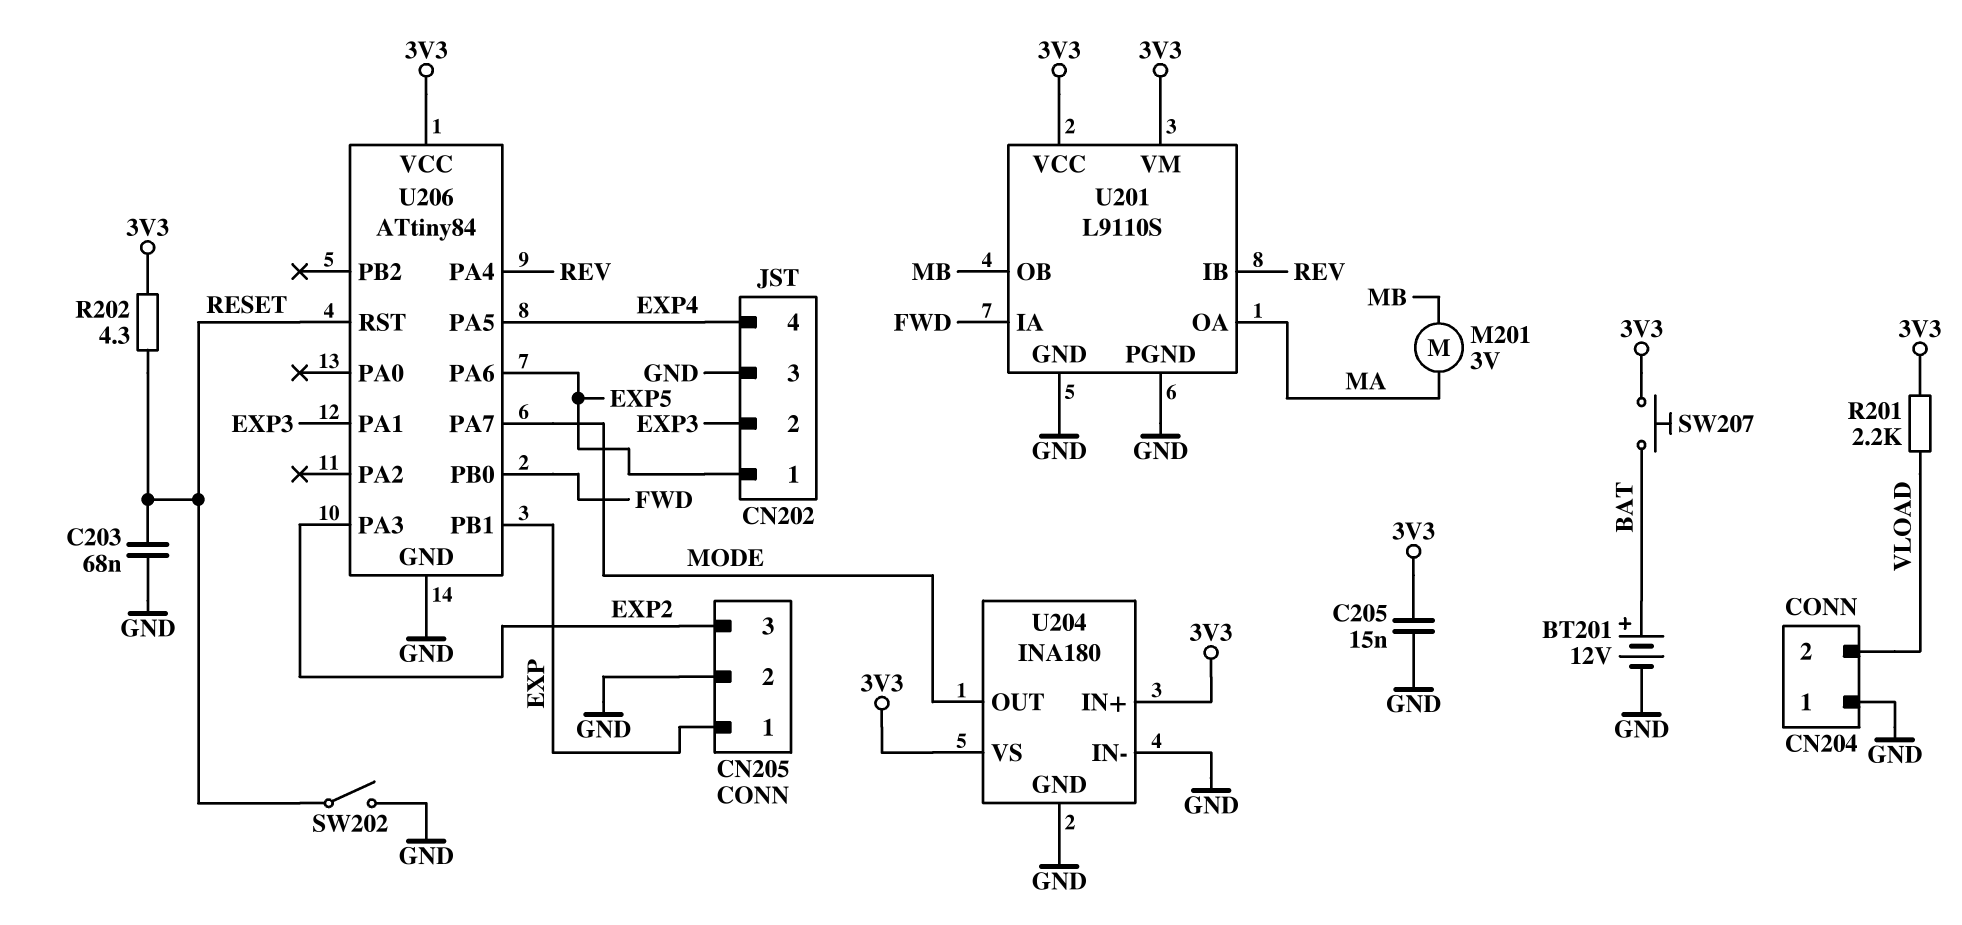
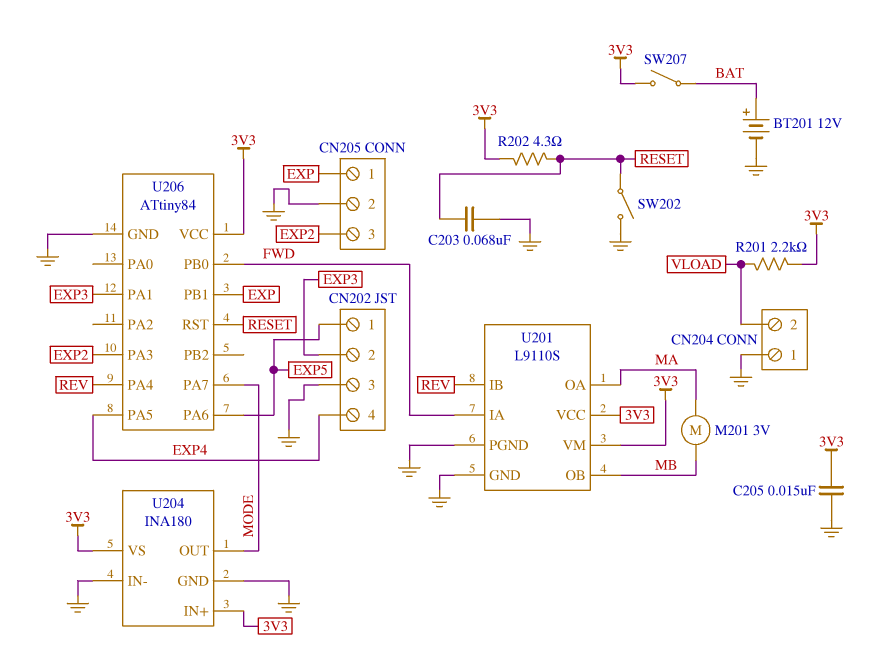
SW207: button (3V3, BAT) -> switch (3V3, BAT)

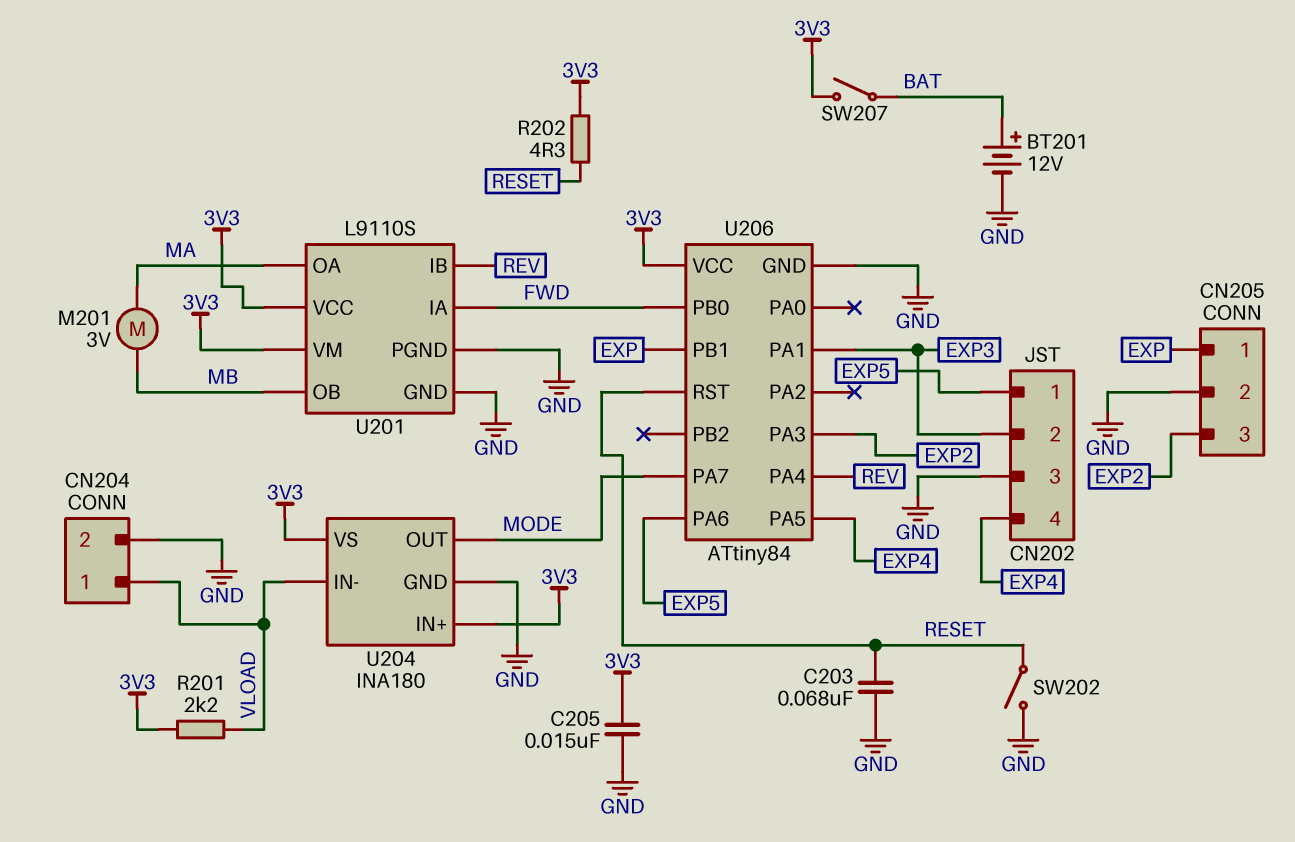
CN204 pin 1: GND -> VLOAD
CN204 pin 2: VLOAD -> GND
U204 pin IN-: GND -> VLOAD

